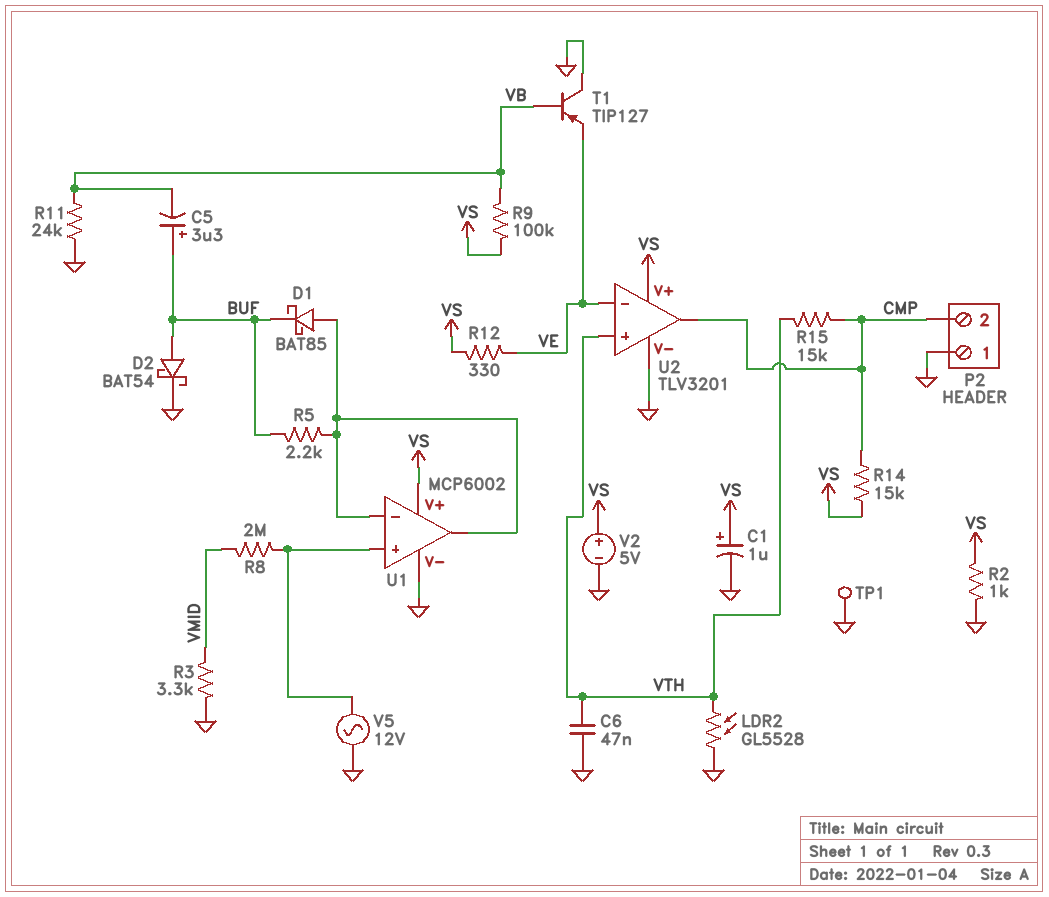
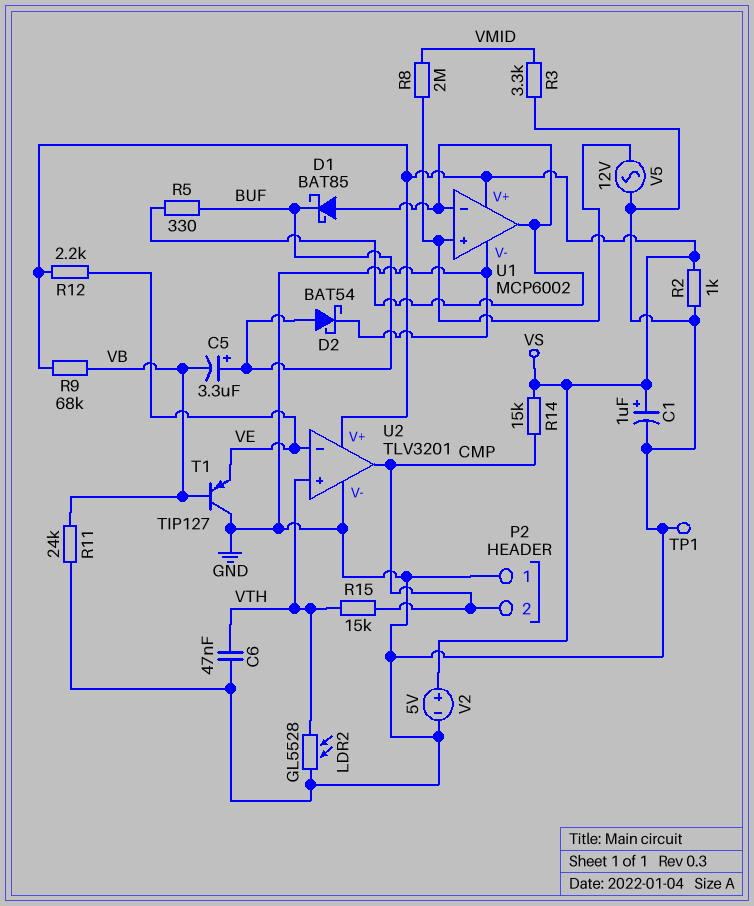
R5: 2.2k (BUF, U1/in-) -> 330 (BUF, U1/in-)
R9: 100k (VB, VS) -> 68k (VB, VS)
R12: 330 (VE, VS) -> 2.2k (VE, VS)

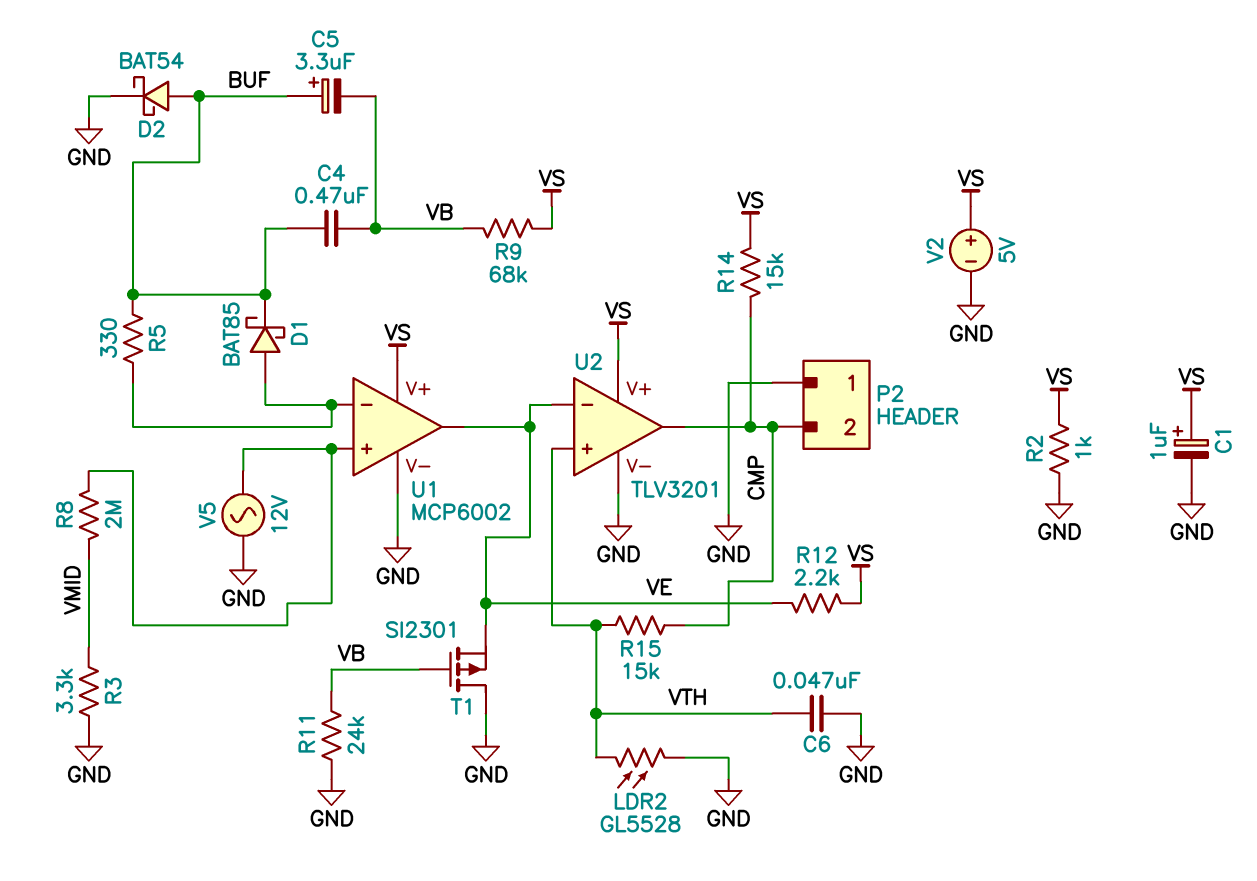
C4: none -> 470nF (BUF, VB)
T1: PNP TIP127 (B VB, C GND, E VE) -> PMOS SI2301 (G VB, D GND, S VE)
TP1: test point (GND) -> none
U1 pin out: U1/in- -> VE

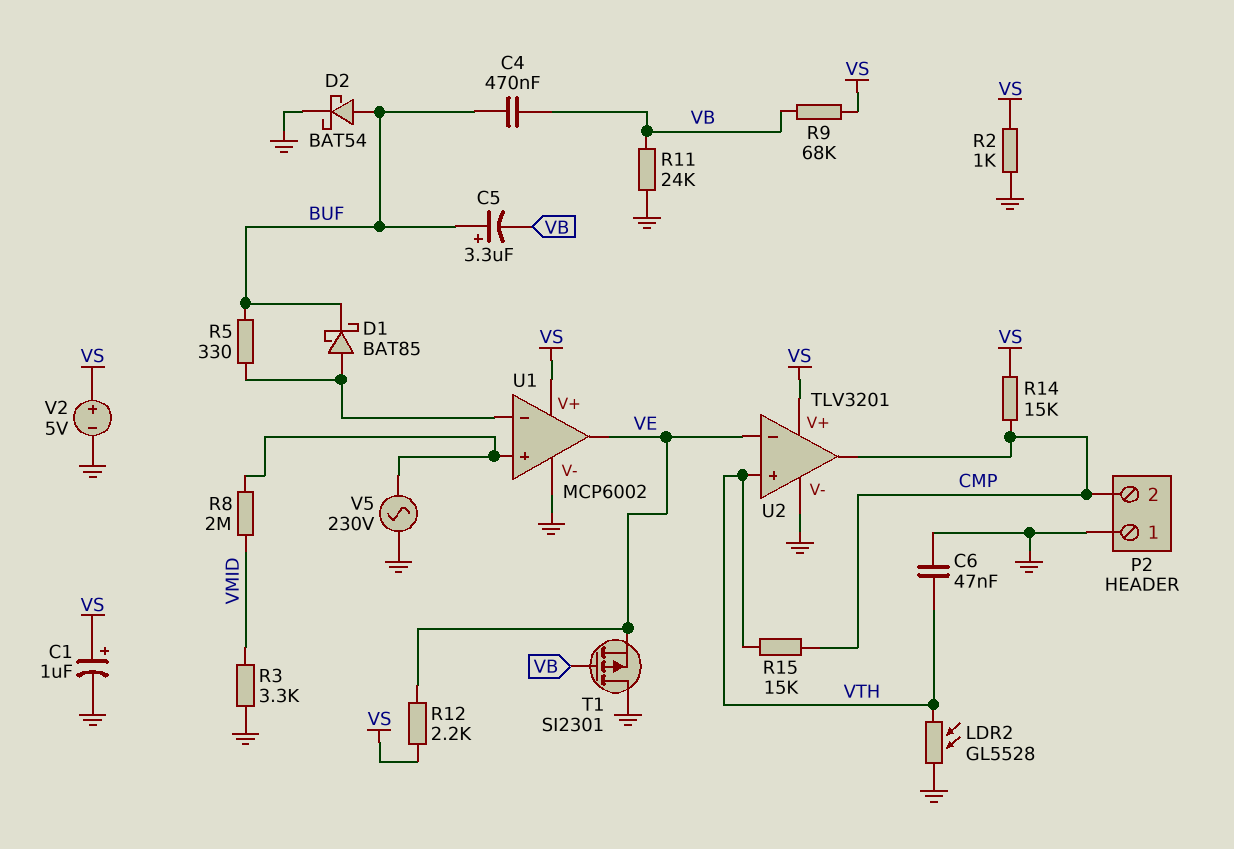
V5: AC 12V (GND, U1/in+) -> AC 230V (GND, U1/in+)

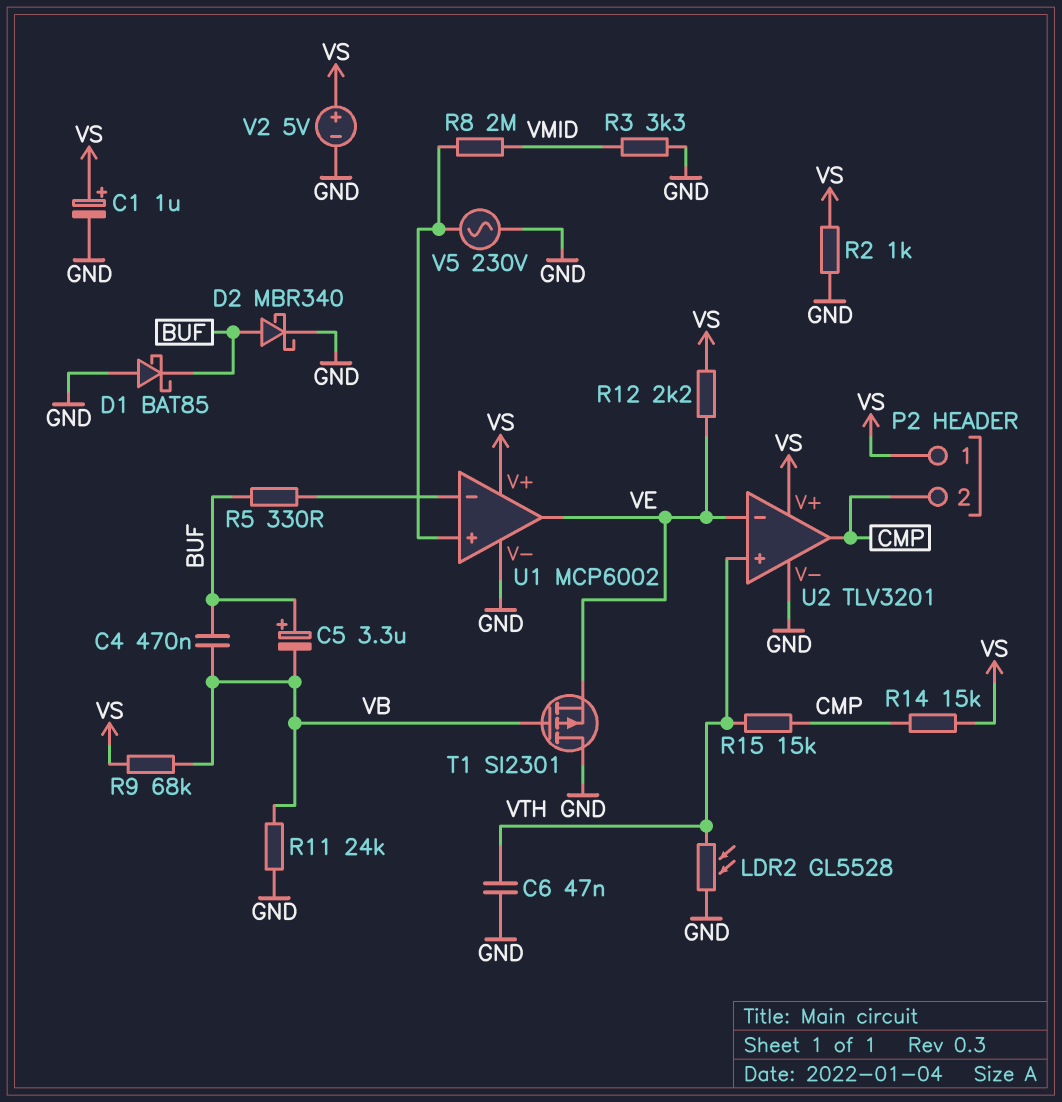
D1: schottky BAT85 (A U1/in-, K BUF) -> schottky BAT85 (A GND, K BUF)
D2: schottky BAT54 (A BUF, K GND) -> schottky MBR340 (A BUF, K GND)
P2 pin 1: GND -> VS

